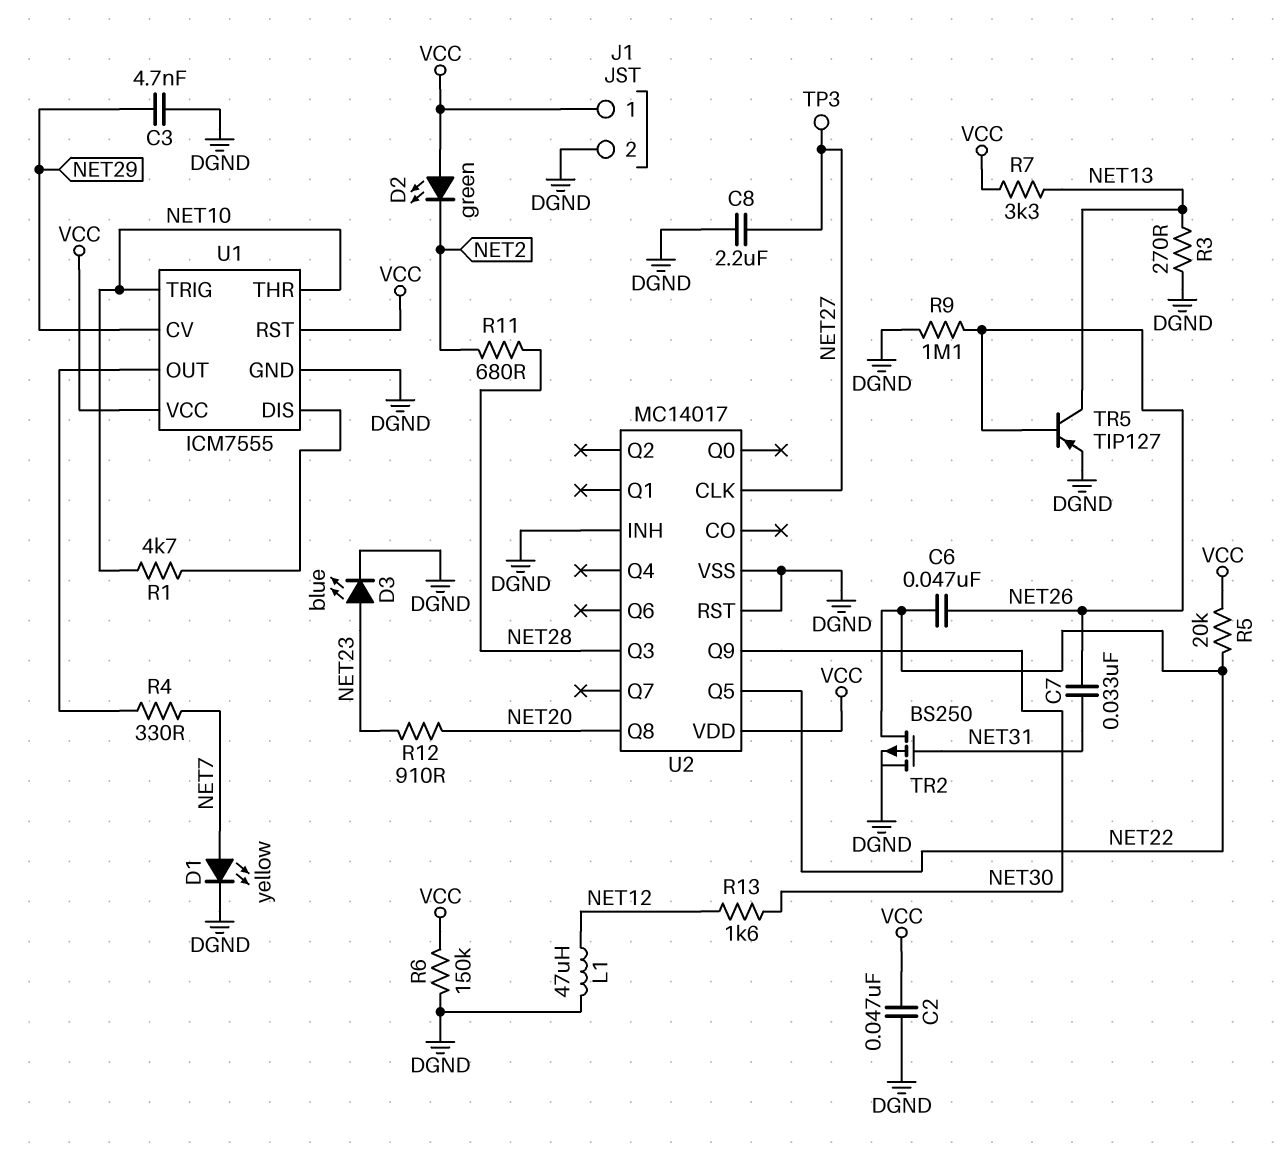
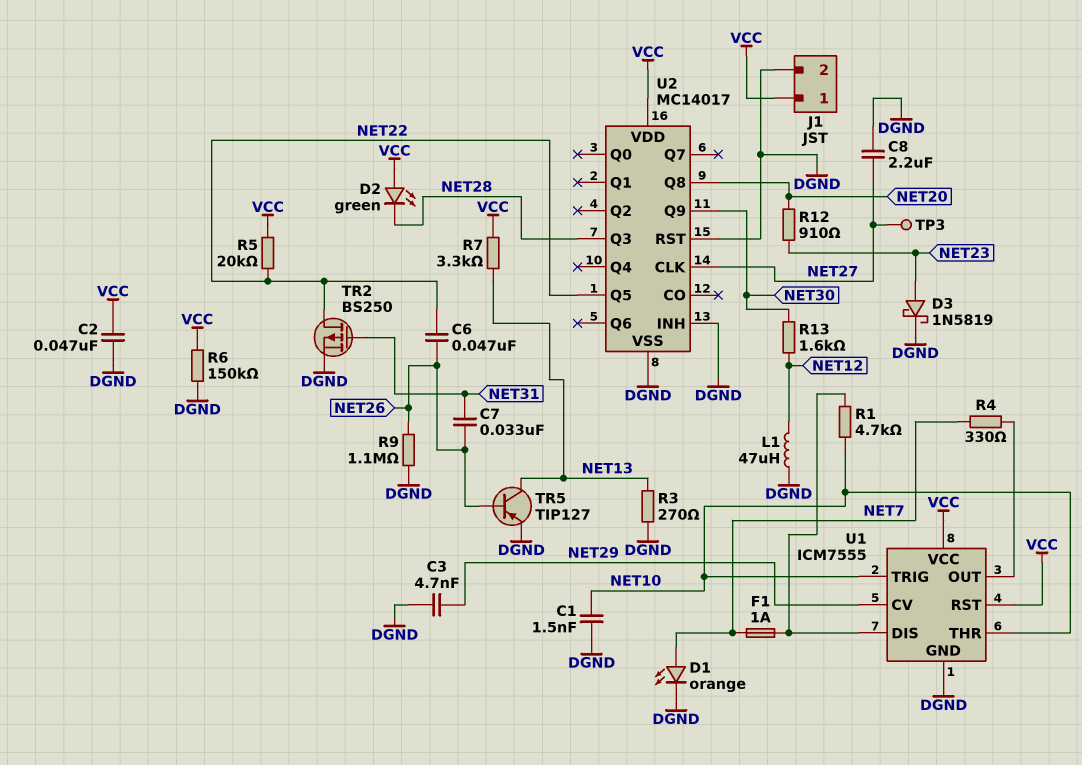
C1: none -> 1.5nF (DGND, NET10)
D1: LED yellow (A NET7, K DGND) -> LED orange (A NET7, K DGND)
D2: LED green (A VCC, K NET2) -> LED green (A VCC, K NET28)
D3: LED blue (A NET23, K DGND) -> schottky 1N5819 (A NET23, K DGND)
F1: none -> 1A (NET7, U1/DIS)
R11: 680 (NET2, NET28) -> none

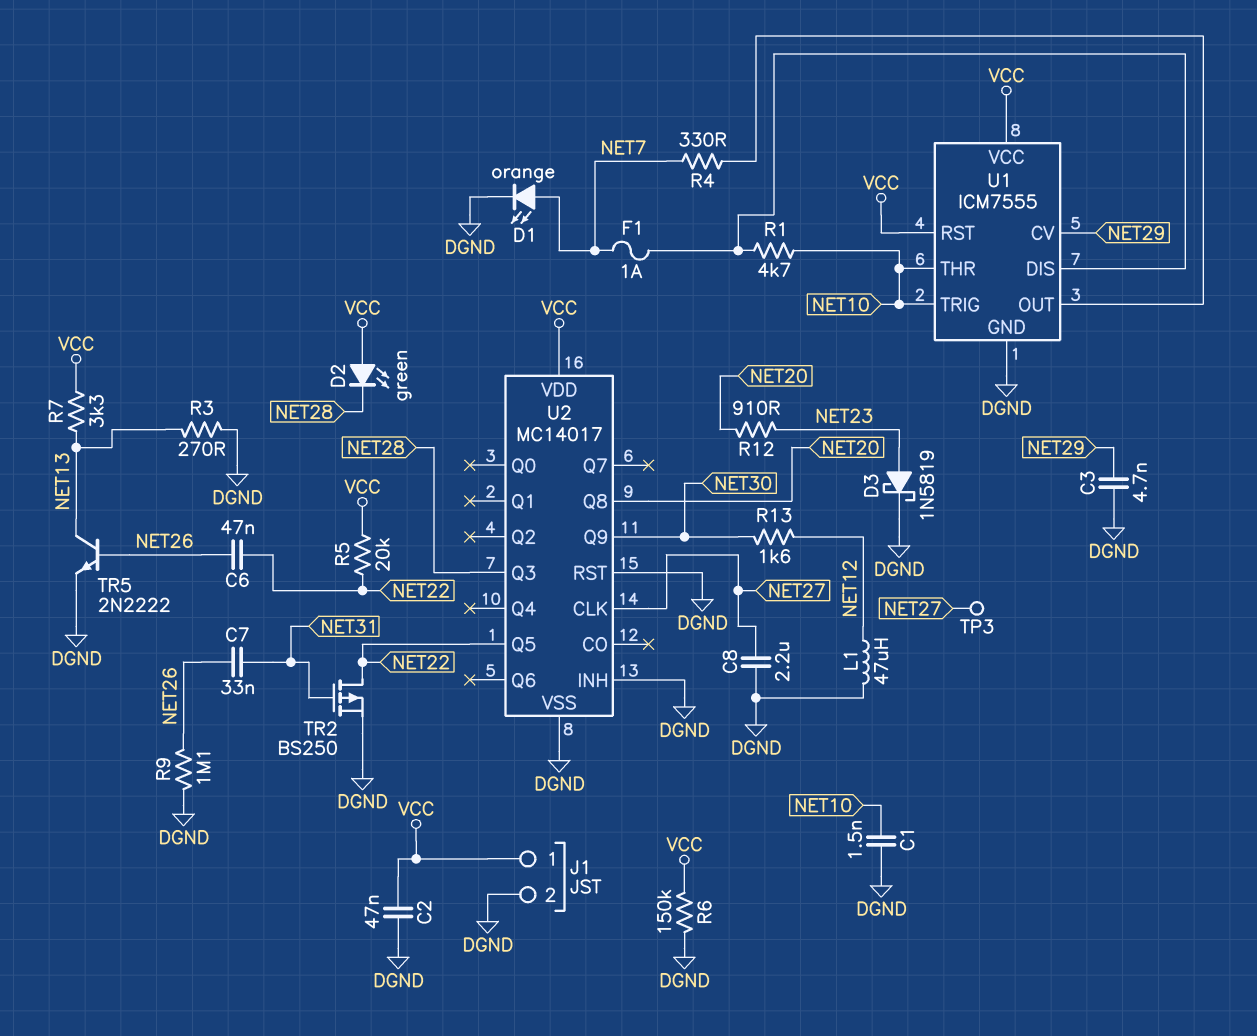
TR5: PNP TIP127 (B NET26, C NET13, E DGND) -> NPN 2N2222 (B NET26, C NET13, E DGND)

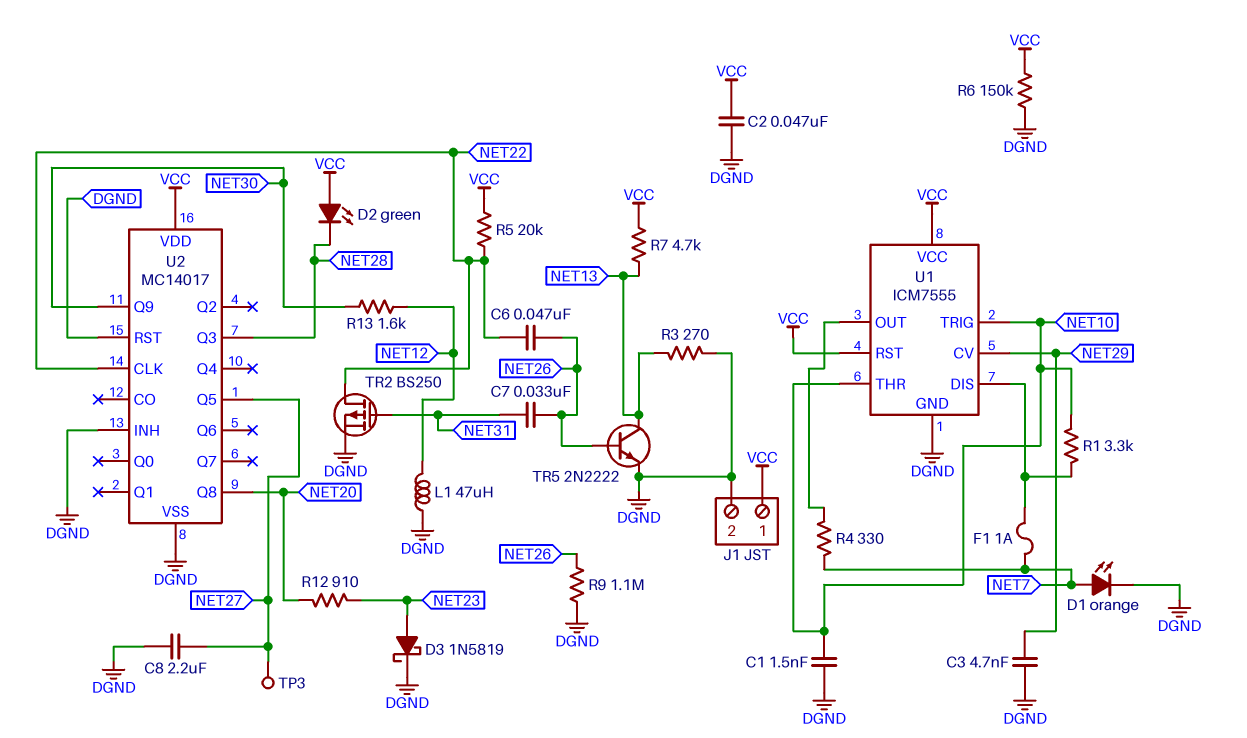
R1: 4.7k (NET10, U1/DIS) -> 3.3k (NET10, U1/DIS)
R7: 3.3k (NET13, VCC) -> 4.7k (NET13, VCC)
U2 pin CLK: NET27 -> NET22
U2 pin Q5: NET22 -> NET27

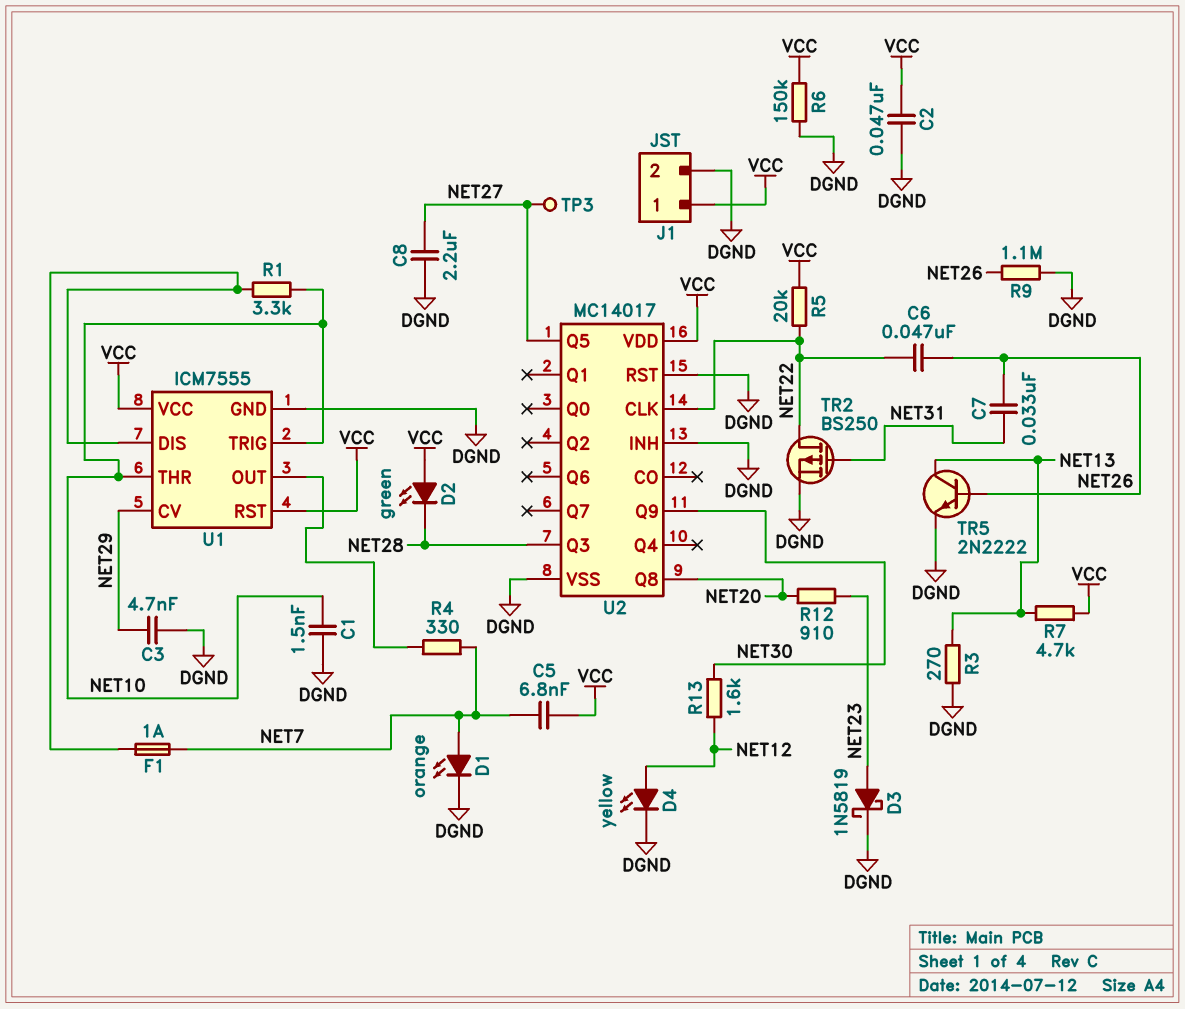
C5: none -> 6.8nF (NET7, VCC)
D4: none -> LED yellow (A NET12, K DGND)
L1: 47uH (DGND, NET12) -> none

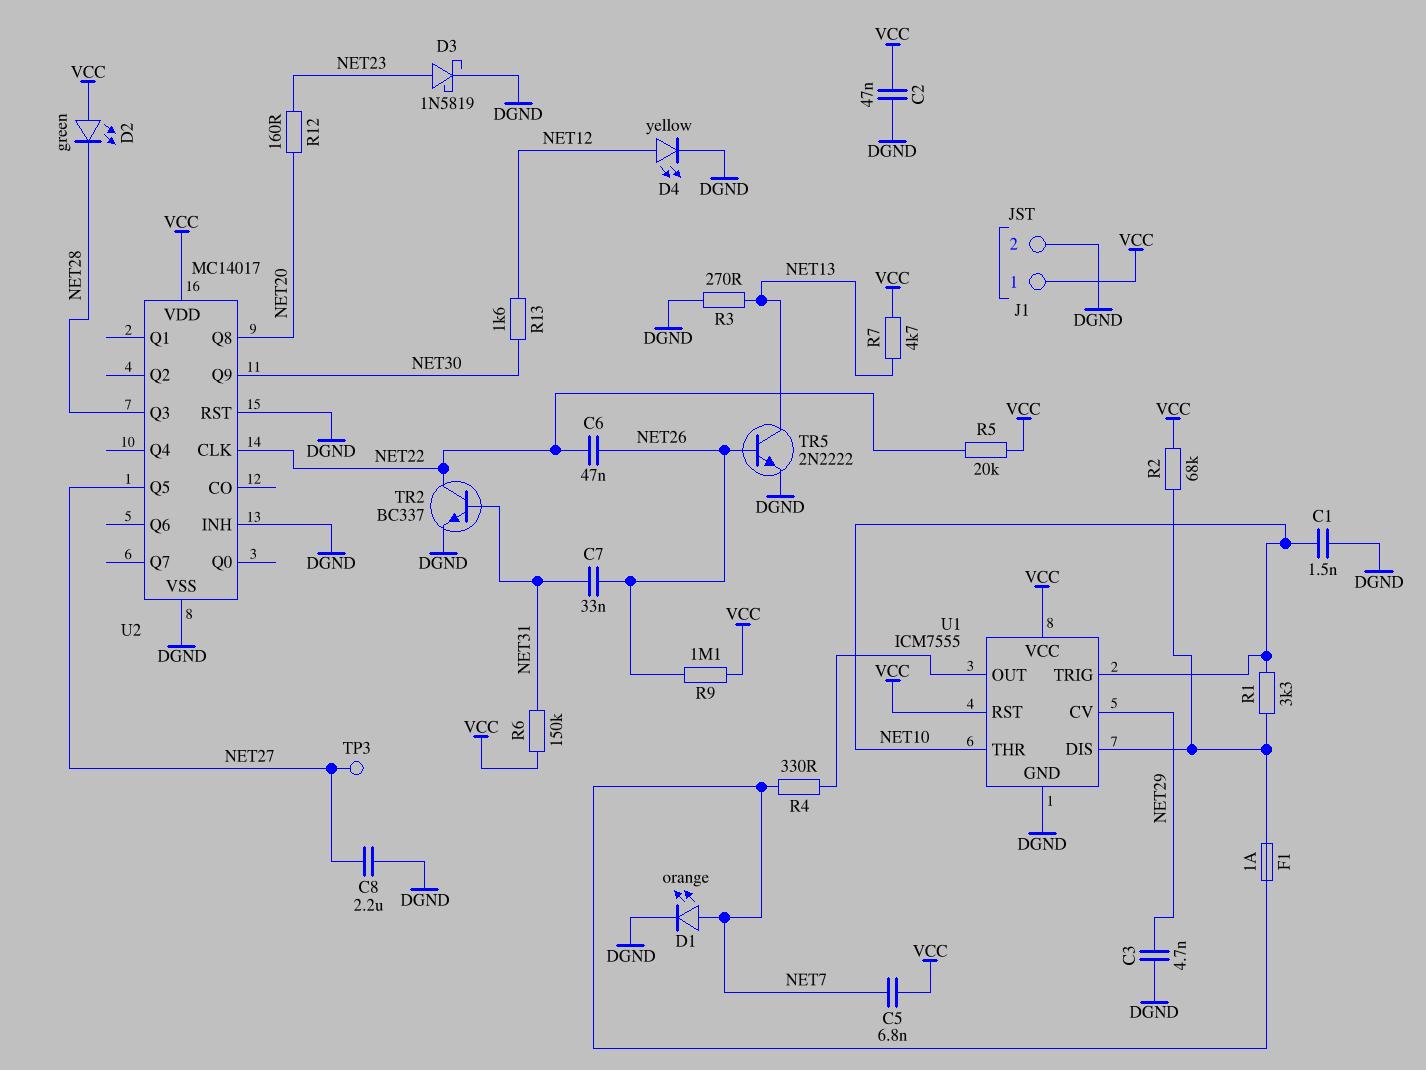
R2: none -> 68k (U1/DIS, VCC)
R6: 150k (DGND, VCC) -> 150k (NET31, VCC)
R9: 1.1M (DGND, NET26) -> 1.1M (NET26, VCC)
R12: 910 (NET20, NET23) -> 160 (NET20, NET23)
TR2: PMOS BS250 (G NET31, D NET22, S DGND) -> NPN BC337 (B NET31, C NET22, E DGND)

